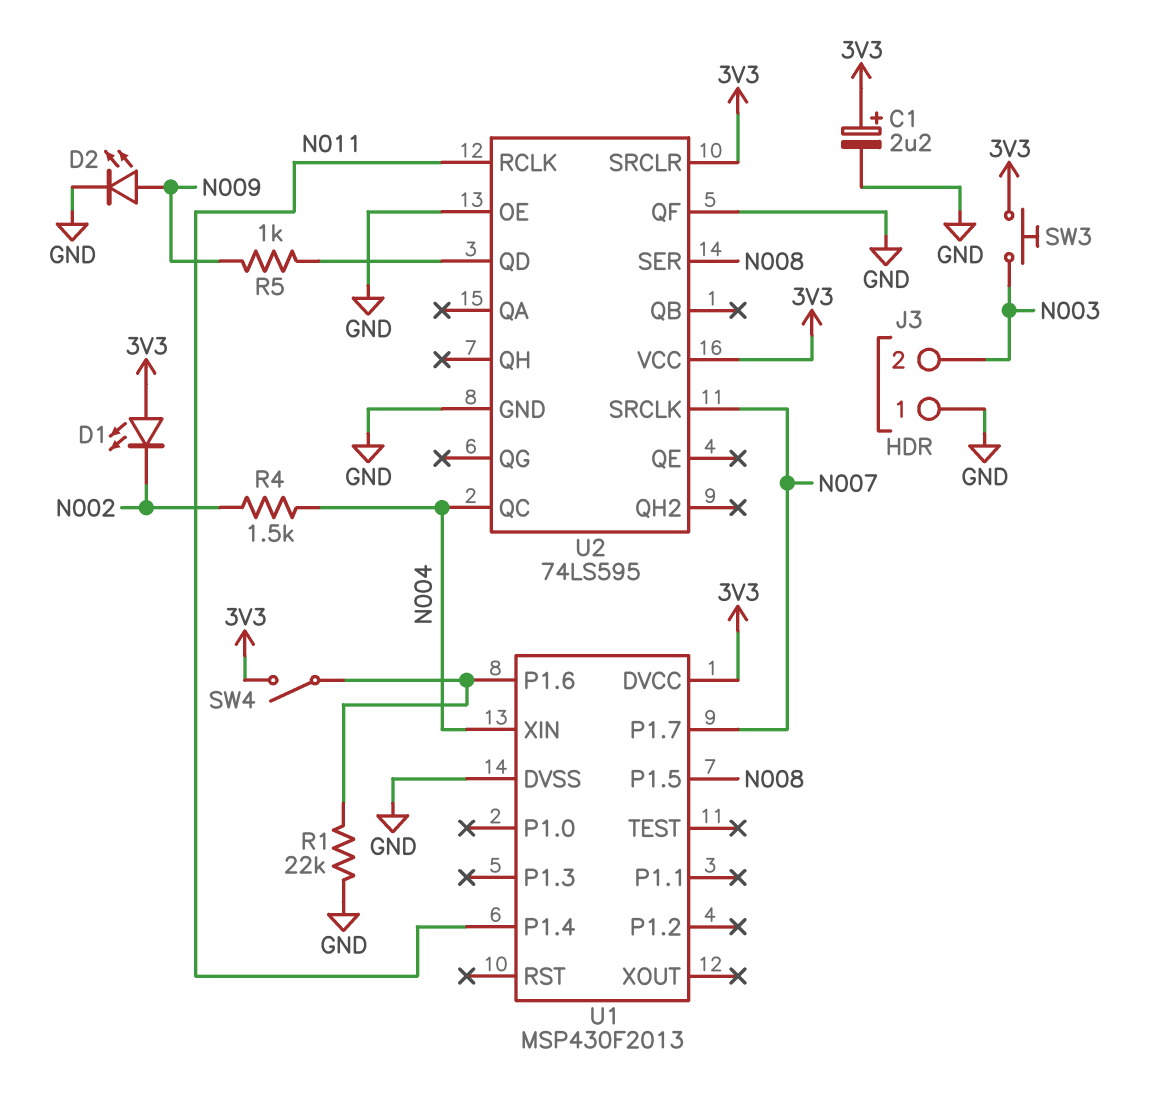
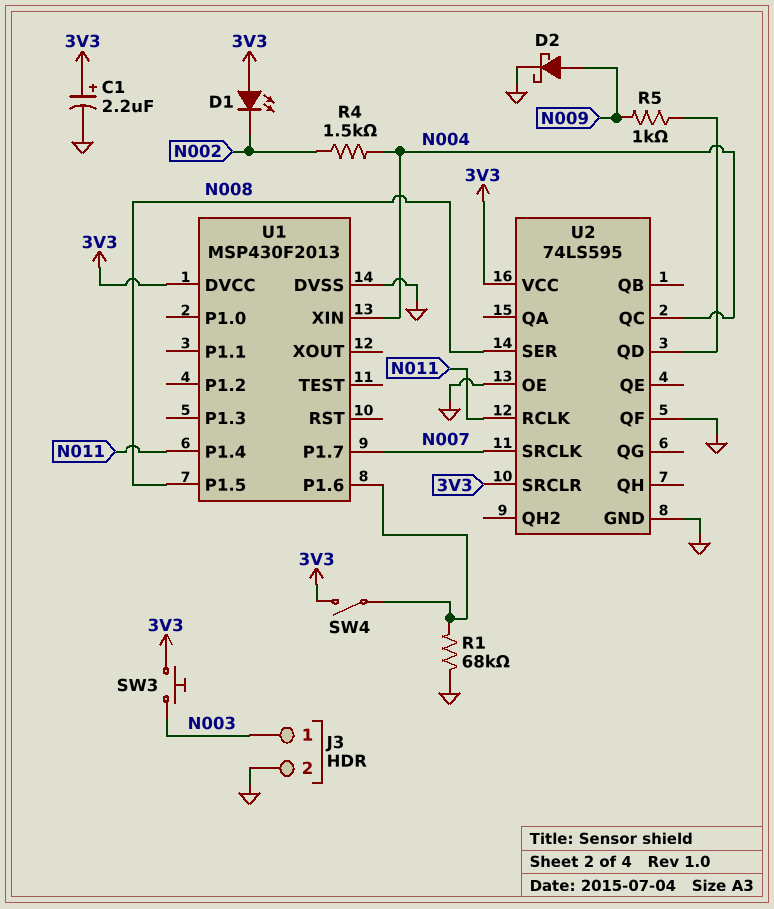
D2: LED (A N009, K GND) -> schottky (A N009, K GND)
J3 pin 1: GND -> N003
J3 pin 2: N003 -> GND
R1: 22k (GND, U1/P1.6) -> 68k (GND, U1/P1.6)

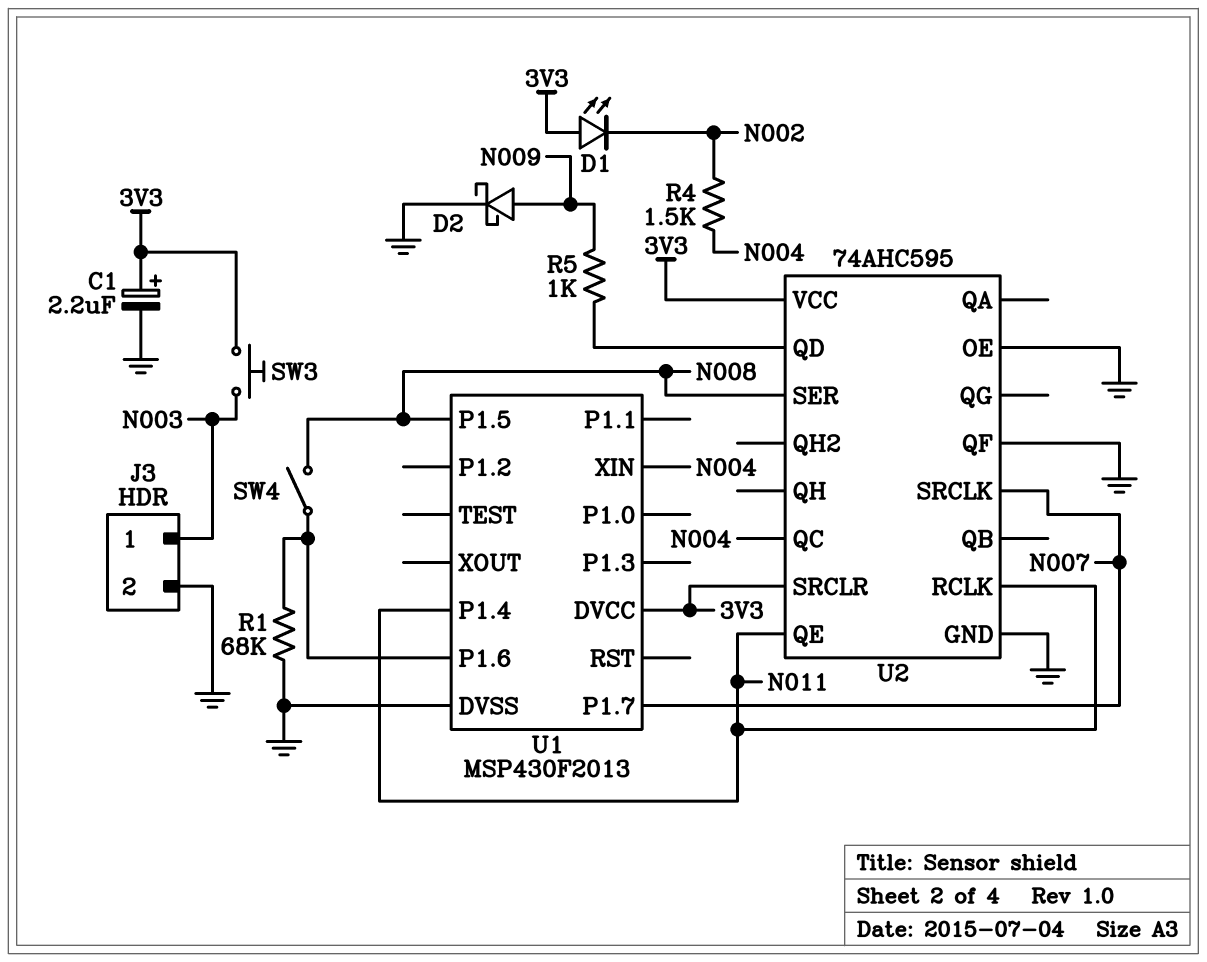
SW4: switch (3V3, U1/P1.6) -> switch (N008, U1/P1.6)
U2: 74LS595 -> 74AHC595
U2 pin QE: none -> N011

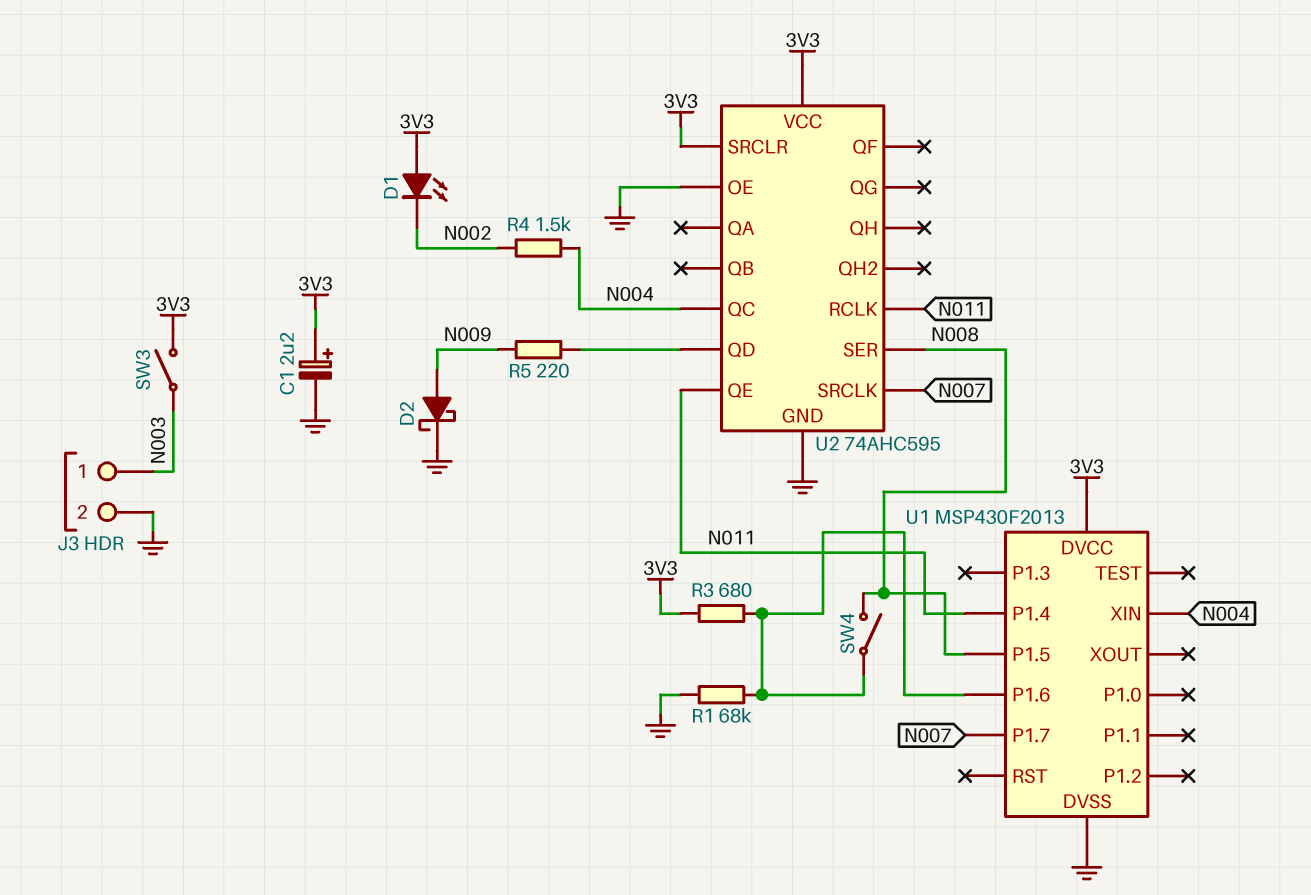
R3: none -> 680 (3V3, U1/P1.6)
R5: 1k (N009, U2/QD) -> 220 (N009, U2/QD)
SW3: button (3V3, N003) -> switch (3V3, N003)
U2 pin QF: GND -> none

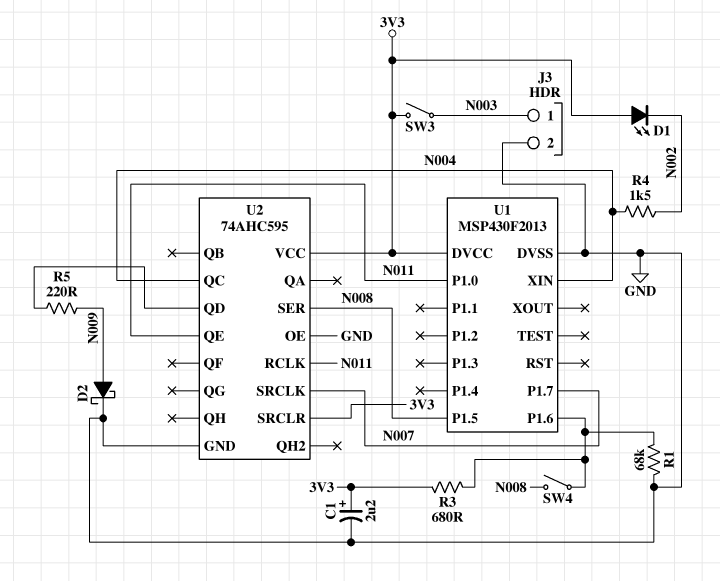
U1 pin P1.0: none -> N011
U1 pin P1.4: N011 -> none

